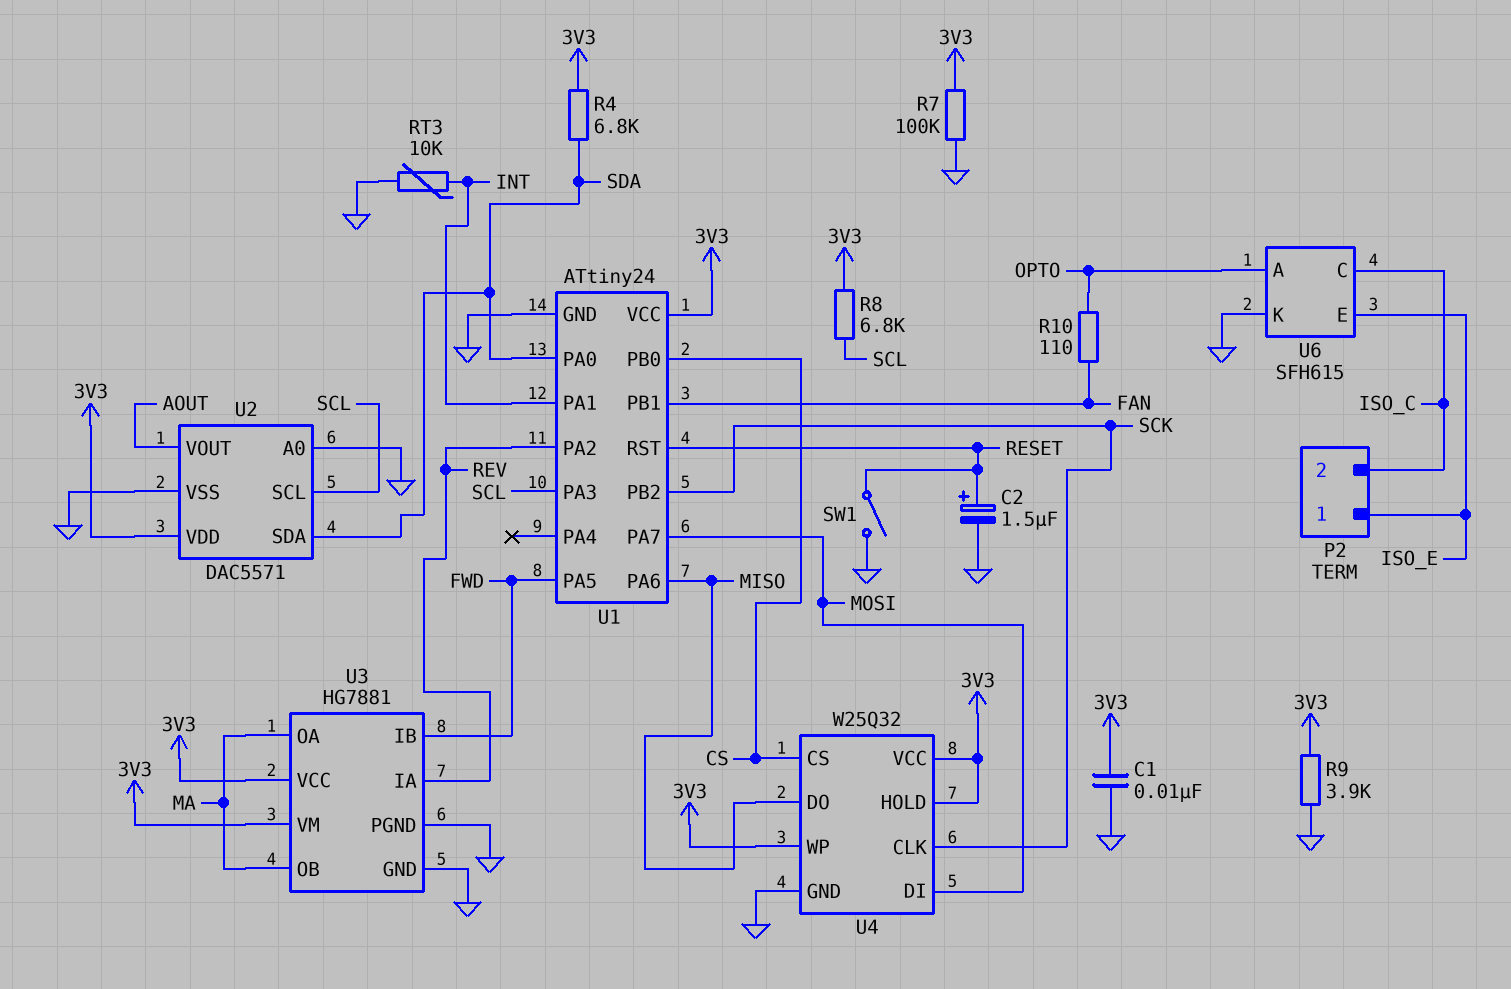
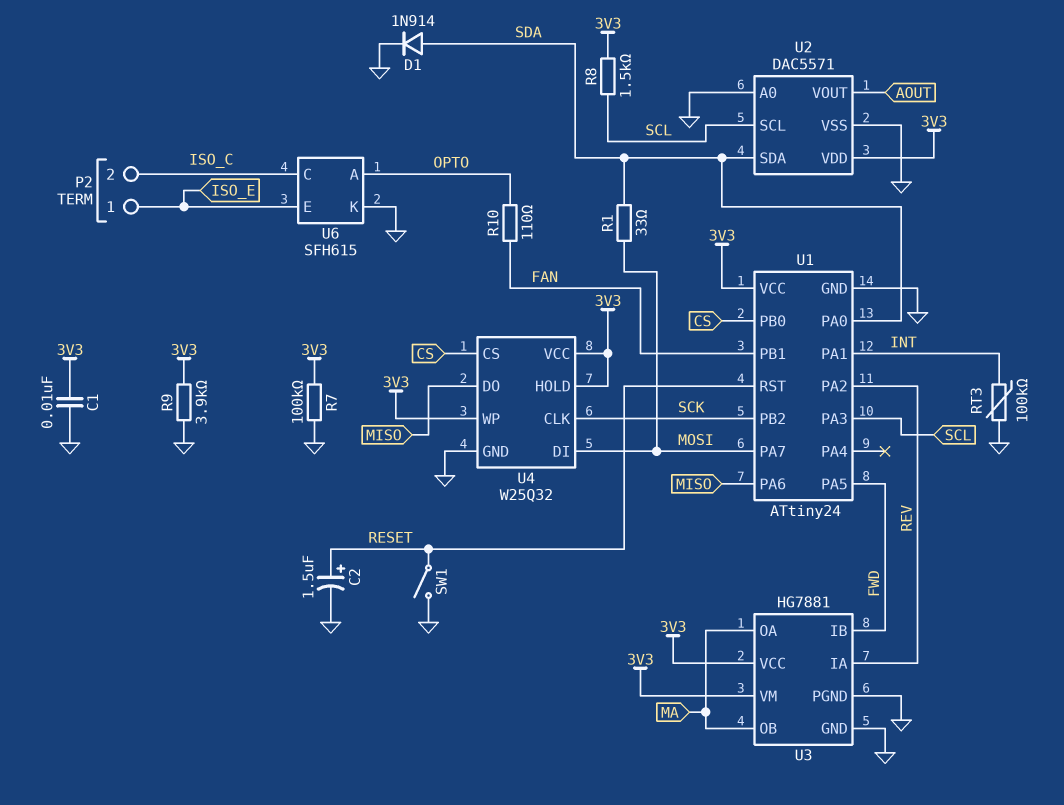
D1: none -> diode 1N914 (A SDA, K GND)
R1: none -> 33 (MOSI, SDA)
R4: 6.8k (3V3, SDA) -> none
R8: 6.8k (3V3, SCL) -> 1.5k (3V3, SCL)
RT3: 10k (GND, INT) -> 100k (GND, INT)

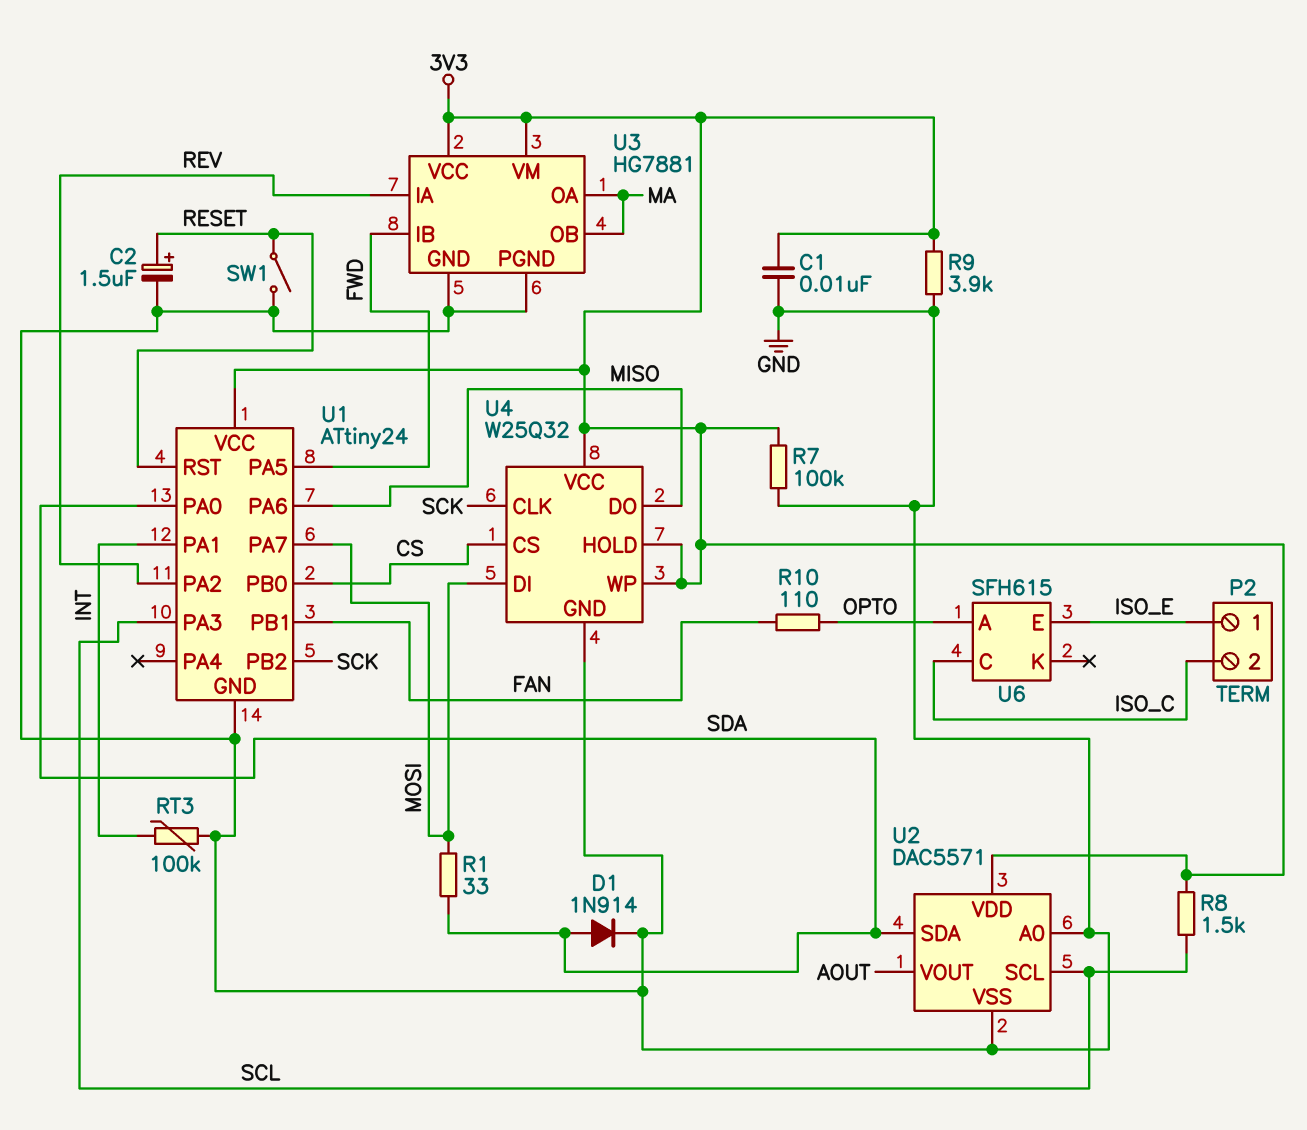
U6 pin K: GND -> none

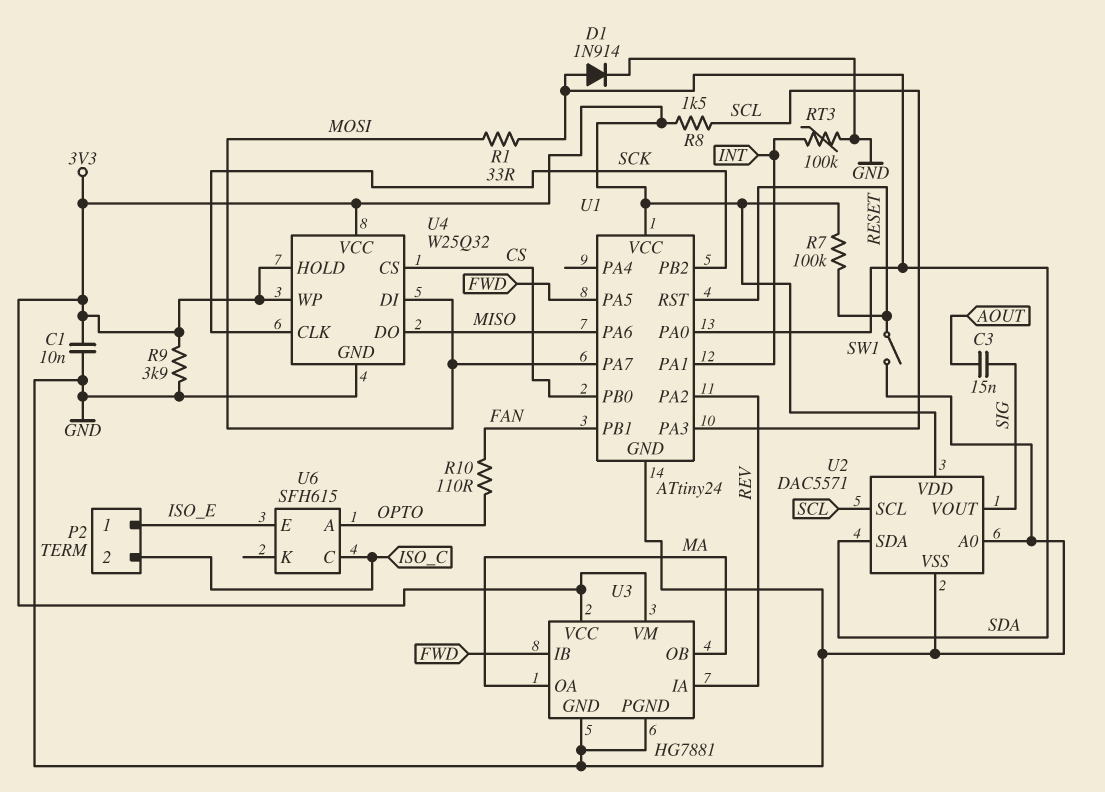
C2: 1.5uF (plus RESET, minus GND) -> none
C3: none -> 15nF (AOUT, SIG)
R7: 100k (3V3, GND) -> 100k (3V3, RESET)
U2 pin VOUT: AOUT -> SIG

